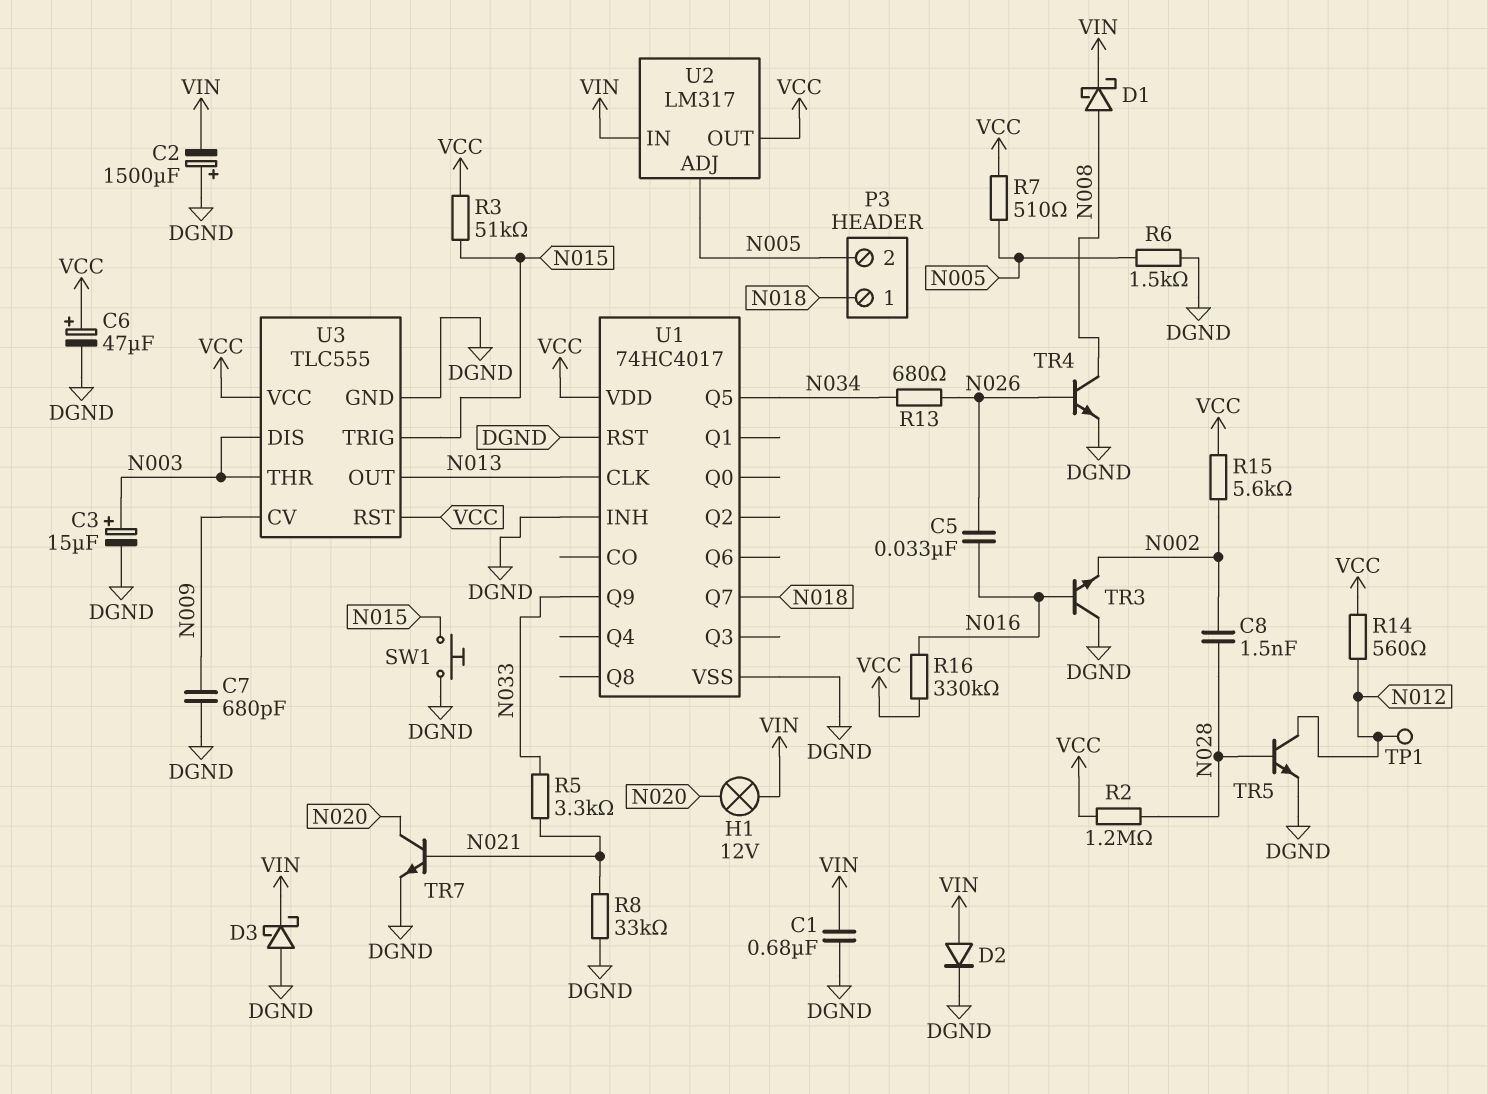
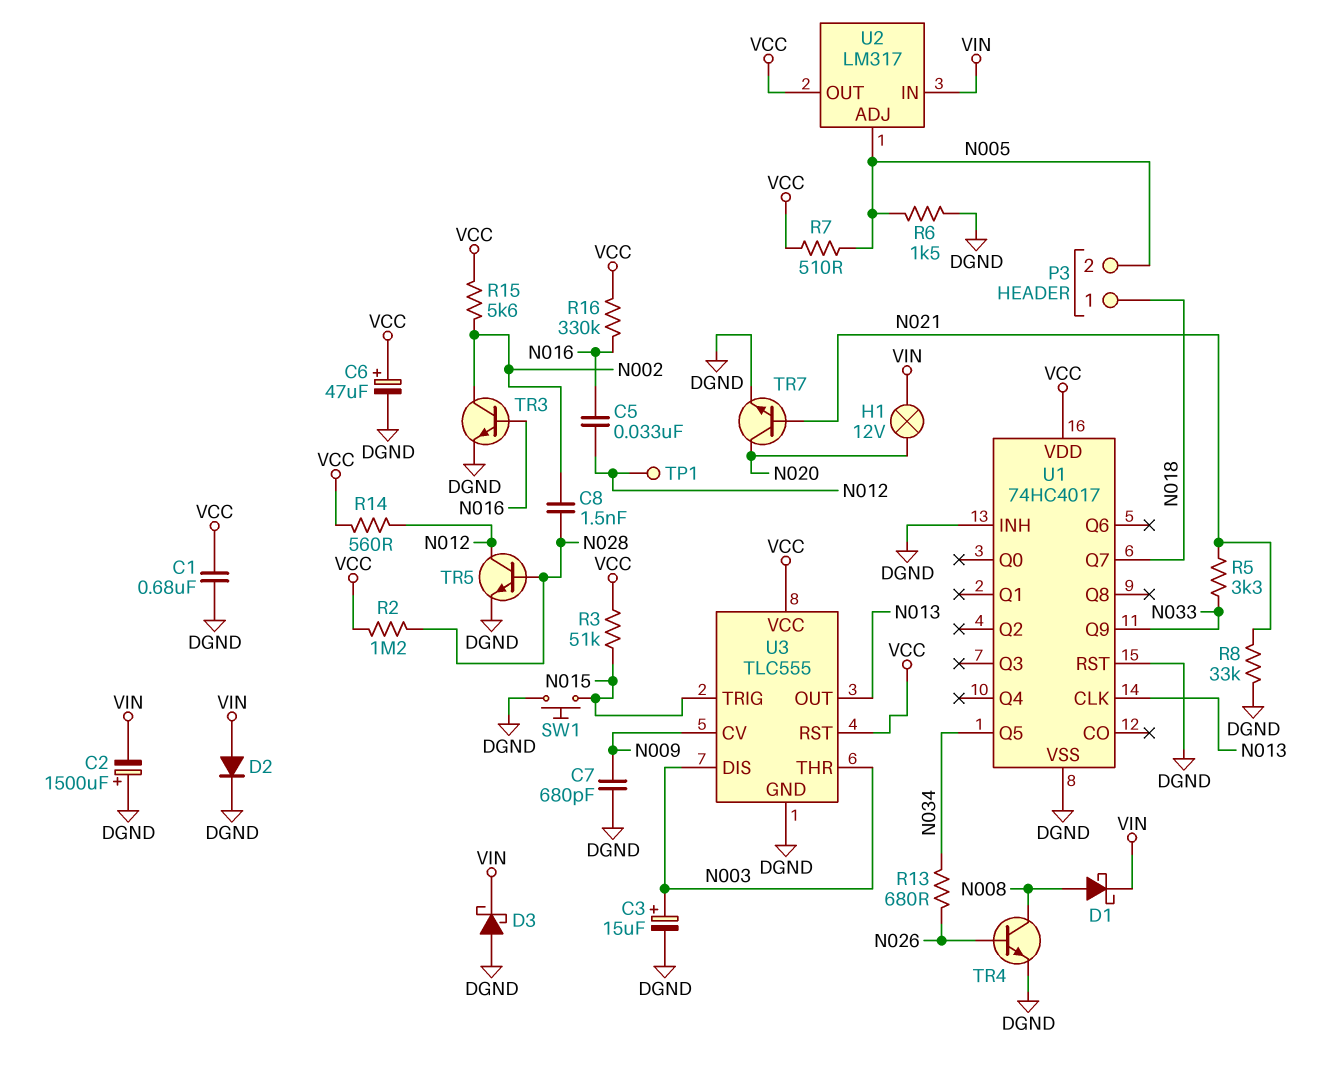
C1: 680nF (DGND, VIN) -> 680nF (DGND, VCC)
C5: 33nF (N016, N026) -> 33nF (N012, N016)
TR3: NPN (B N016, C DGND, E N002) -> NPN (B N016, C N002, E DGND)

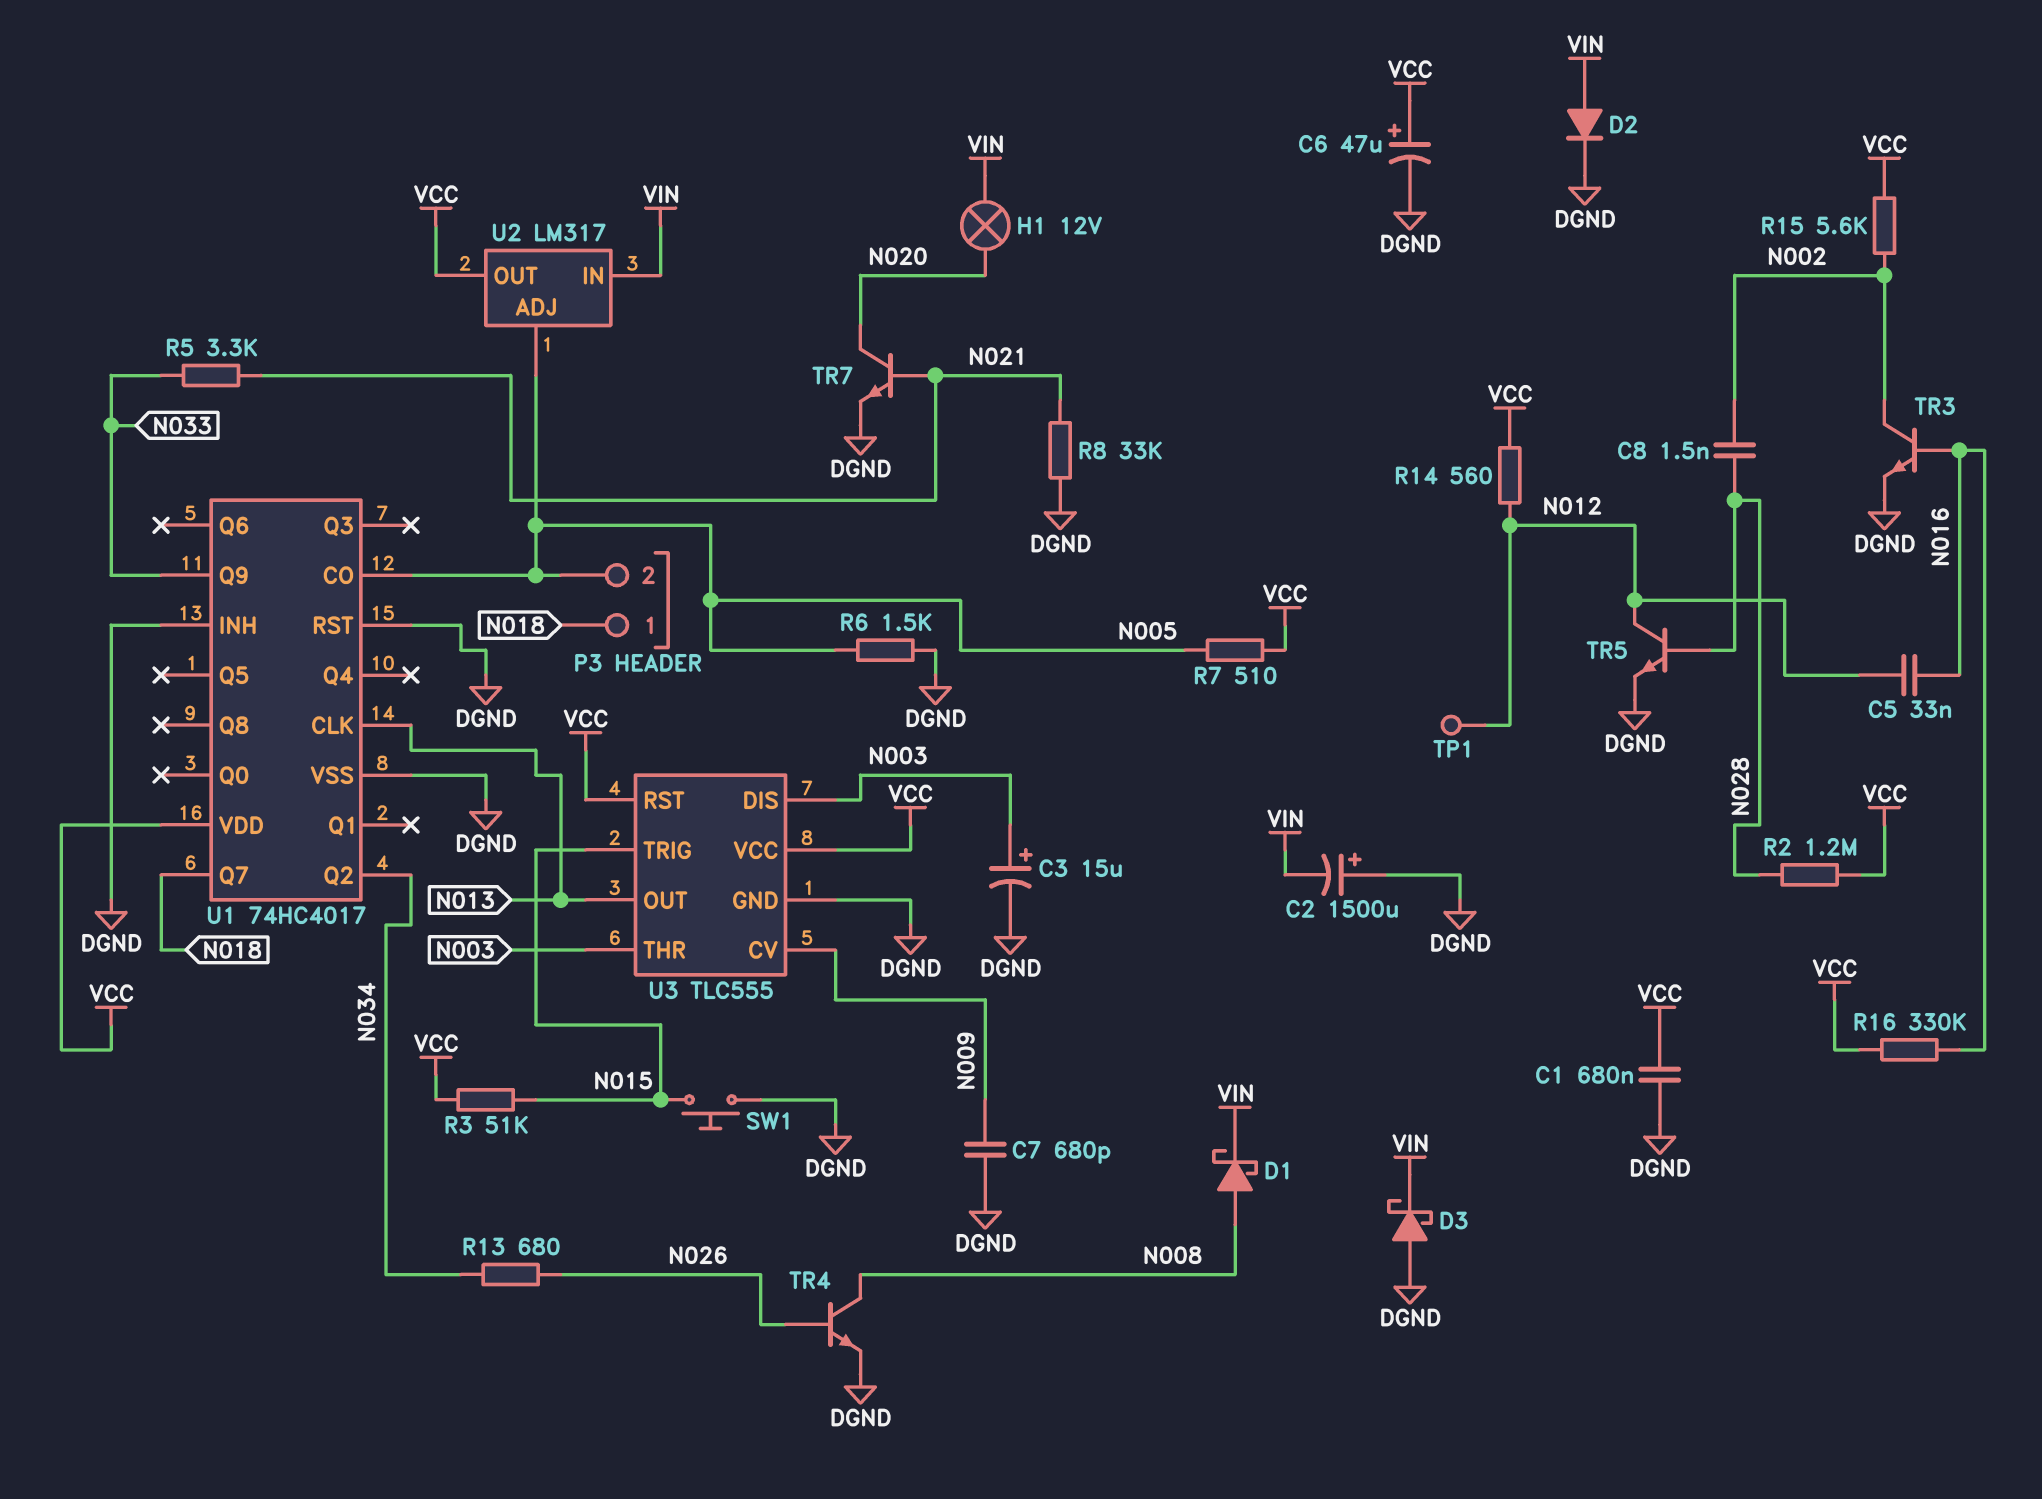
U1 pin CO: none -> N005
U1 pin Q2: none -> N034
U1 pin Q5: N034 -> none

